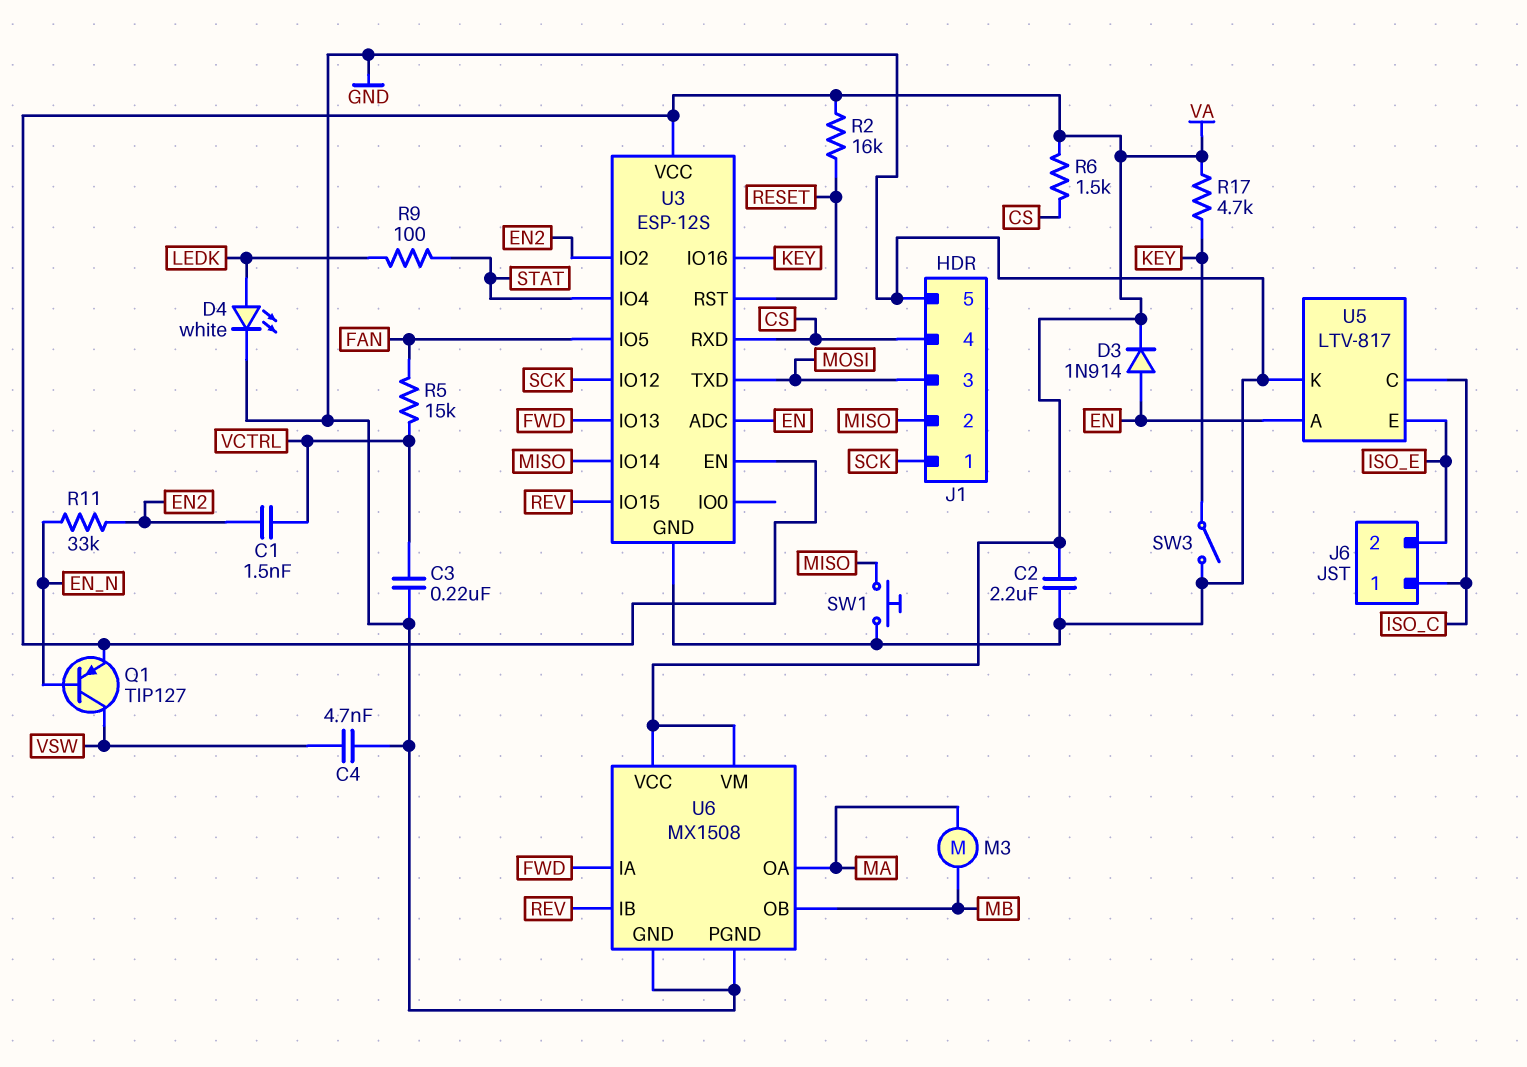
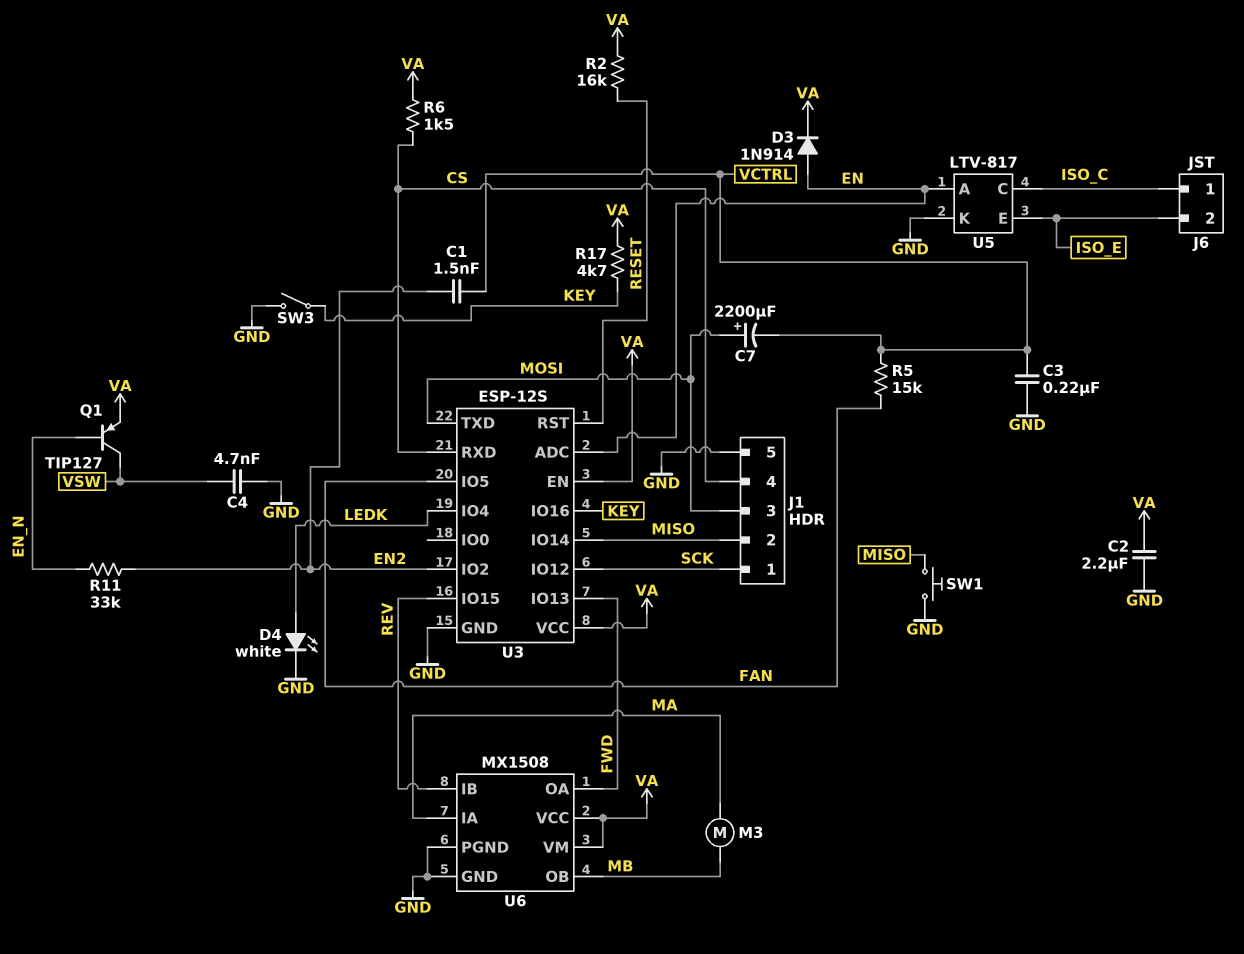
C7: none -> 2200uF (plus MOSI, minus VCTRL)
R9: 100 (LEDK, STAT) -> none
U3 pin IO4: STAT -> LEDK
U6 pin IA: FWD -> MA
U6 pin OA: MA -> FWD

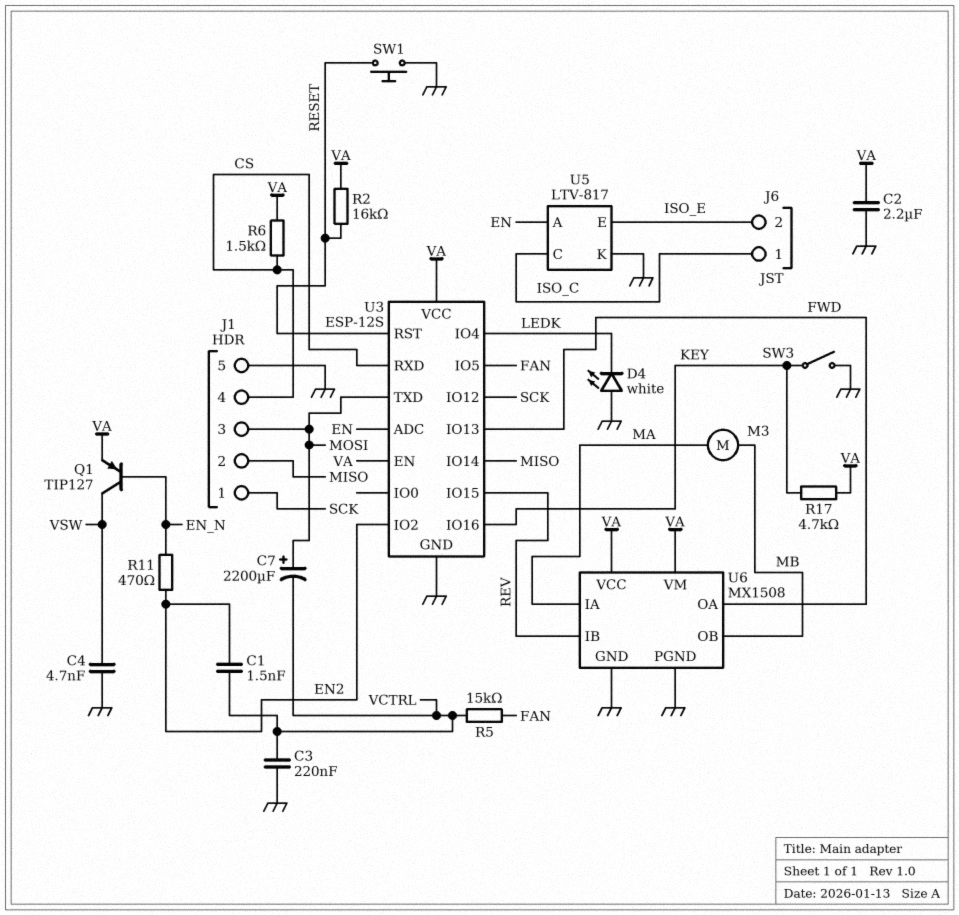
D3: diode 1N914 (A EN, K VA) -> none
D4: LED white (A LEDK, K GND) -> LED white (A GND, K LEDK)
R11: 33k (EN2, EN_N) -> 470 (EN2, EN_N)
SW1: button (GND, MISO) -> button (GND, RESET)

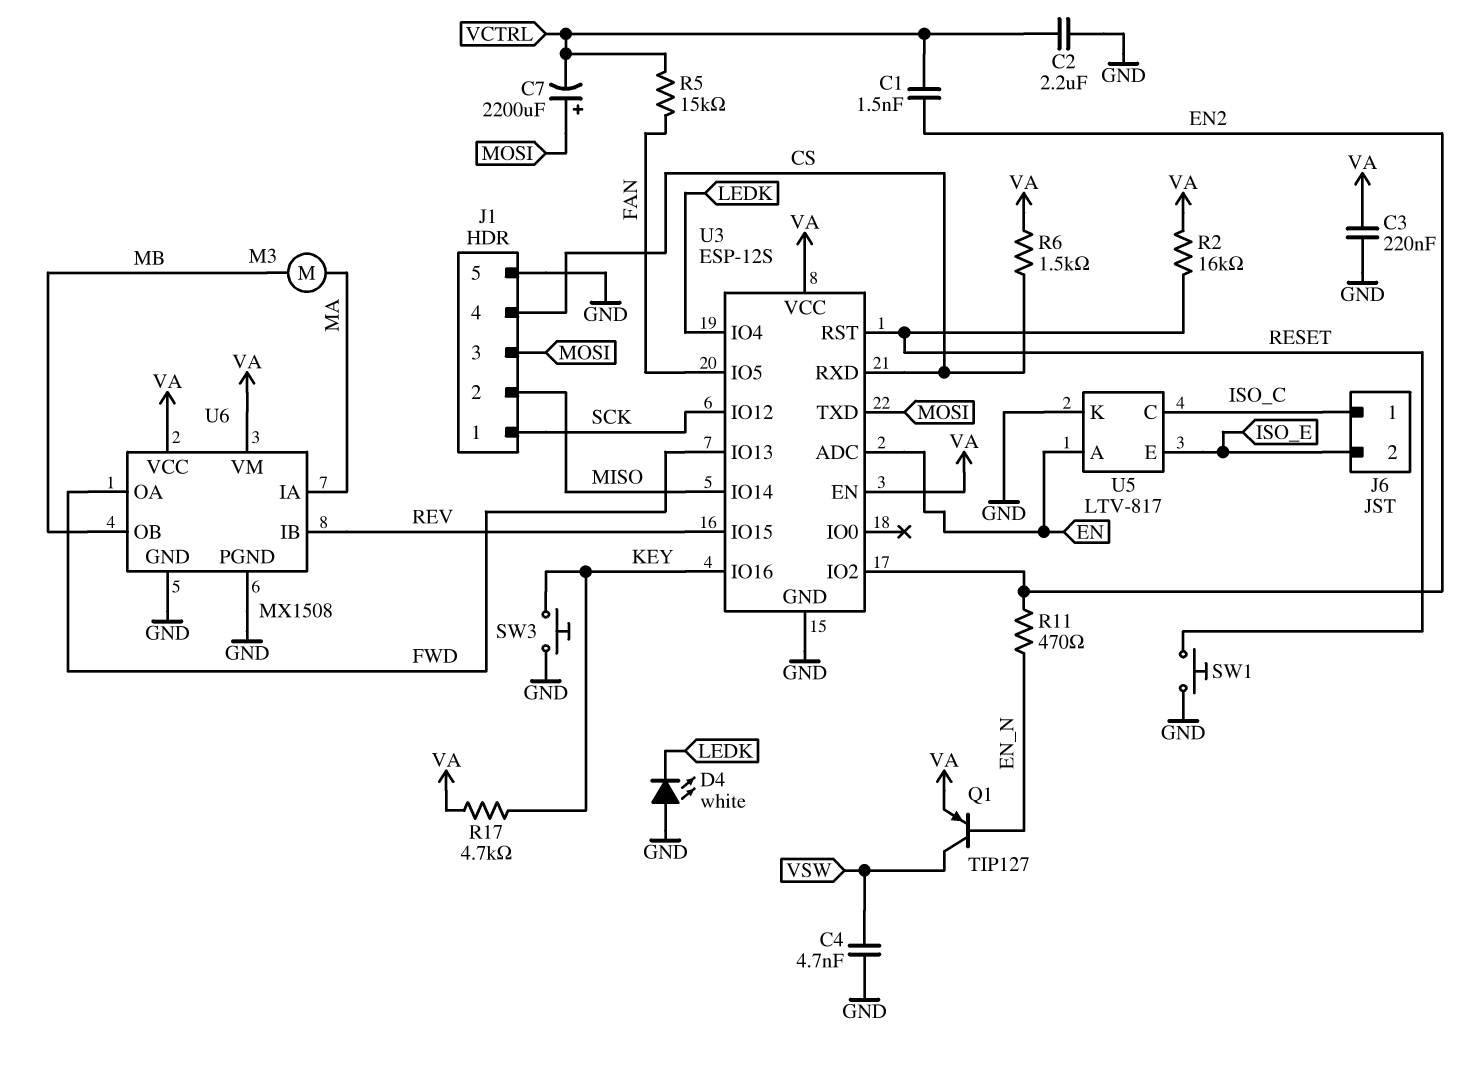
C2: 2.2uF (GND, VA) -> 2.2uF (GND, VCTRL)
C3: 220nF (GND, VCTRL) -> 220nF (GND, VA)
SW3: switch (GND, KEY) -> button (GND, KEY)

